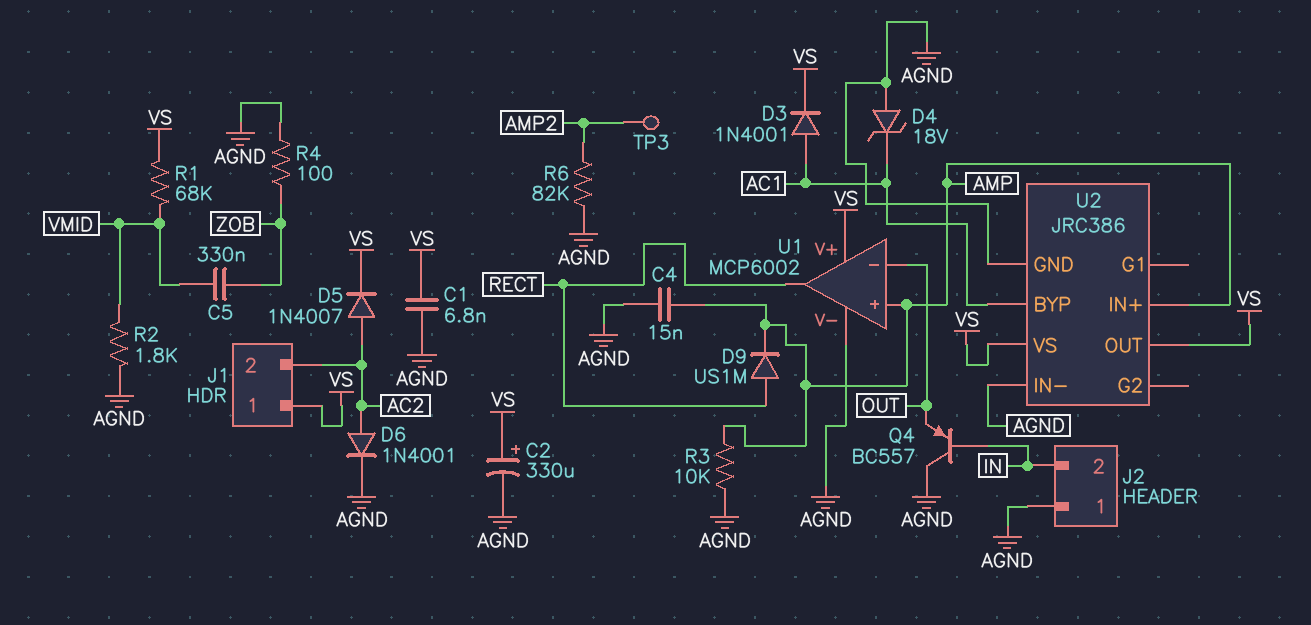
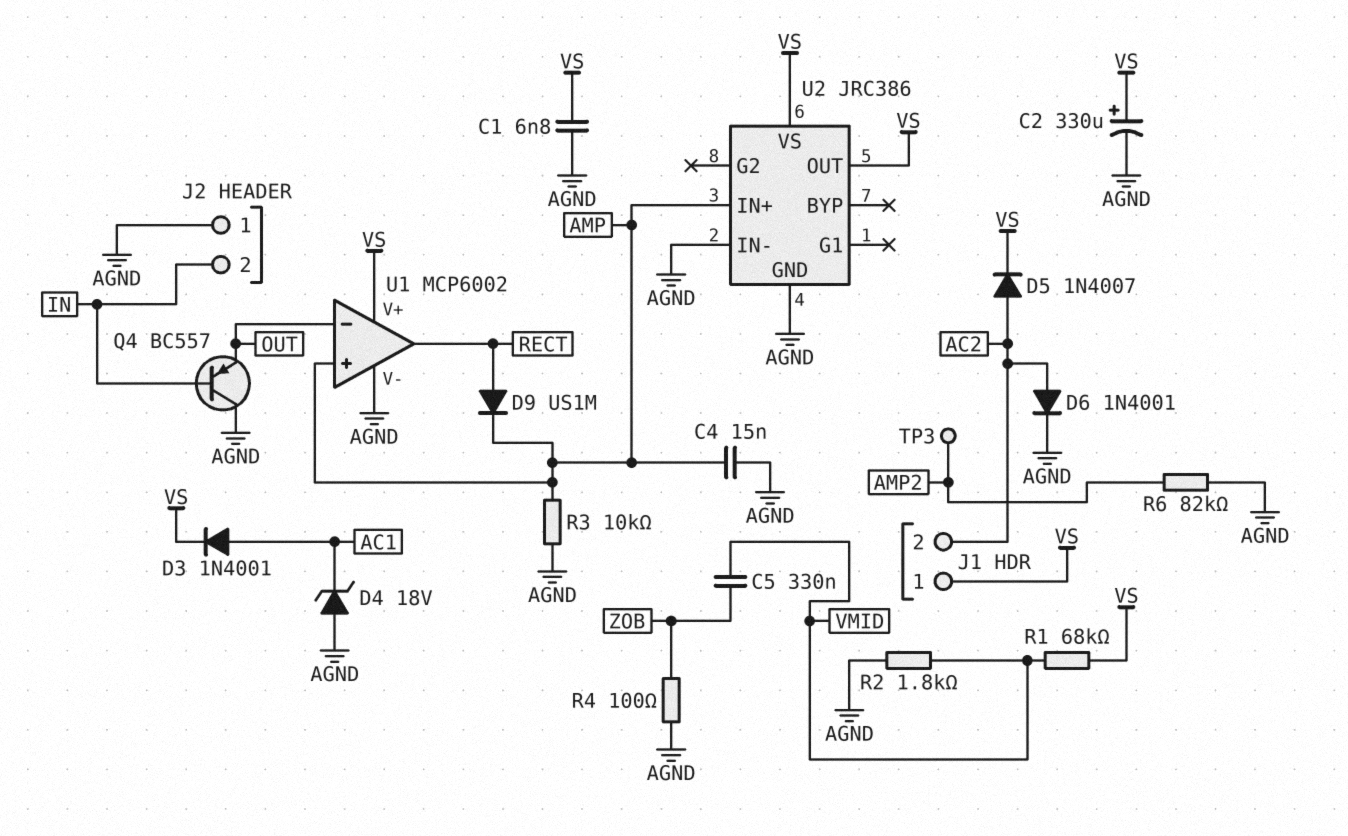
U2 pin BYP: AC1 -> none

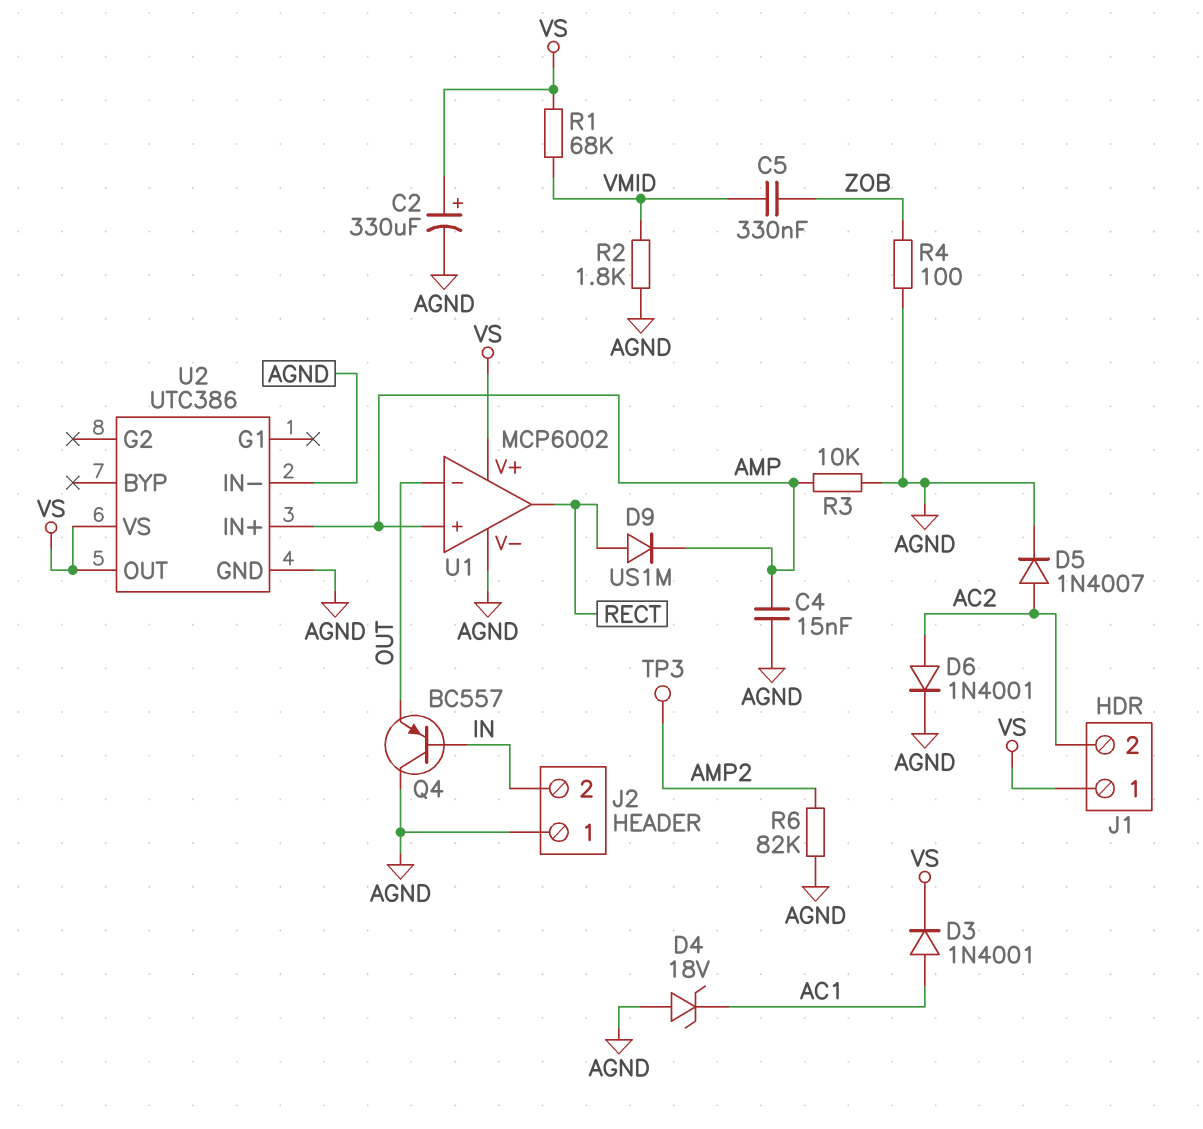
C1: 6.8nF (AGND, VS) -> none
D5: diode 1N4007 (A AC2, K VS) -> diode 1N4007 (A AC2, K AGND)
U2: JRC386 -> UTC386

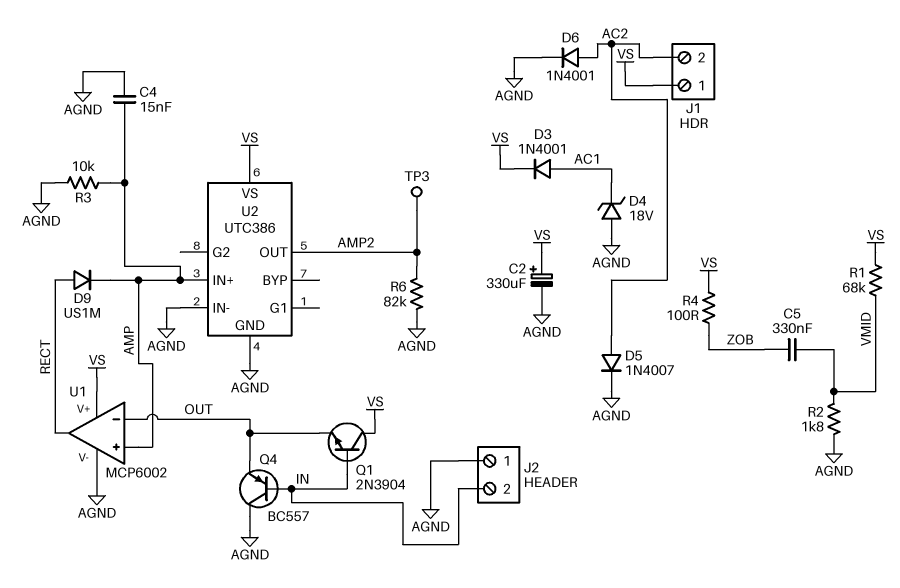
Q1: none -> NPN 2N3904 (B IN, C VS, E OUT)
R4: 100 (AGND, ZOB) -> 100 (VS, ZOB)
U2 pin OUT: VS -> AMP2

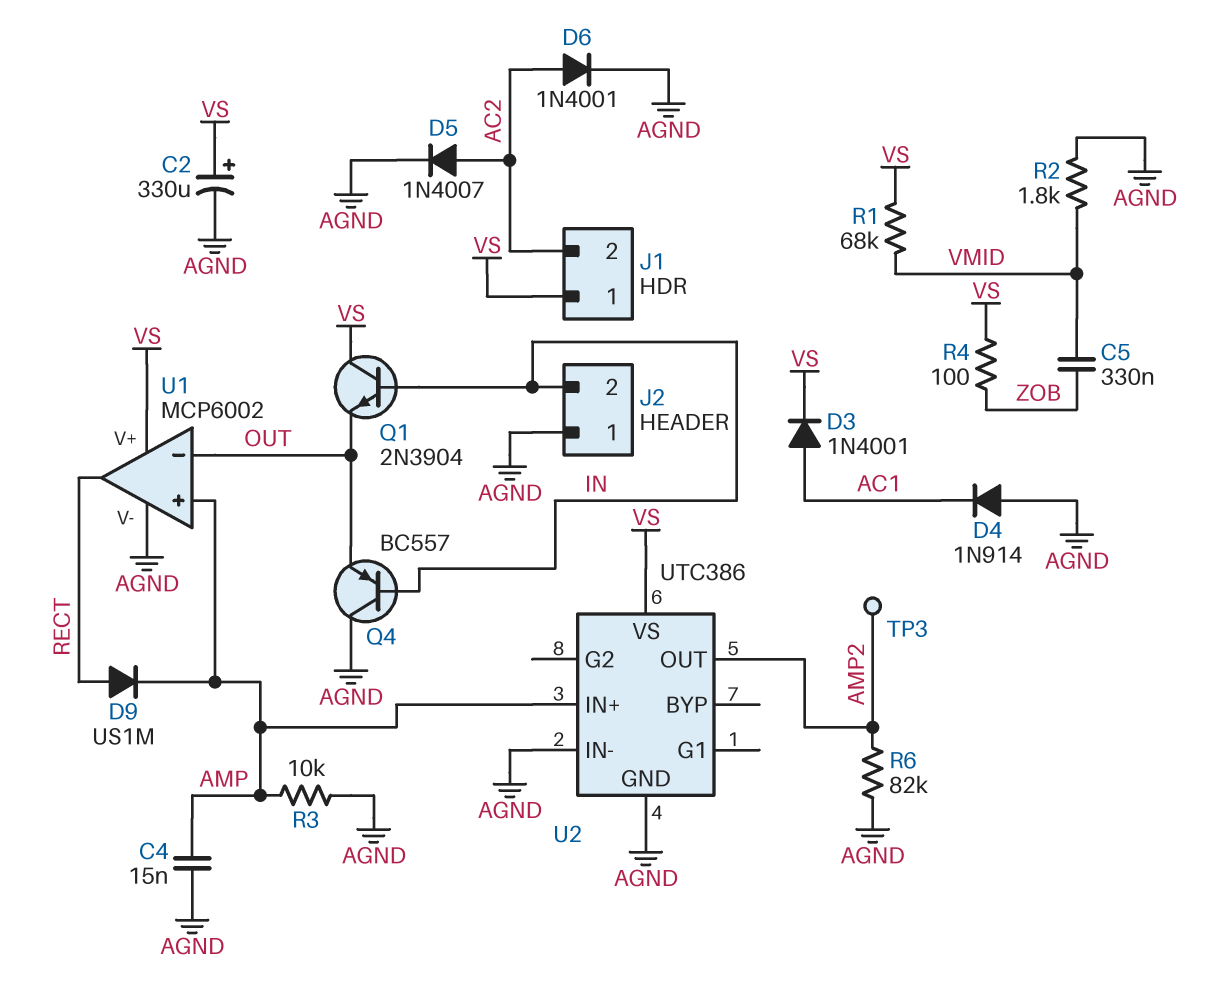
D4: zener 18V (A AGND, K AC1) -> diode 1N914 (A AGND, K AC1)

